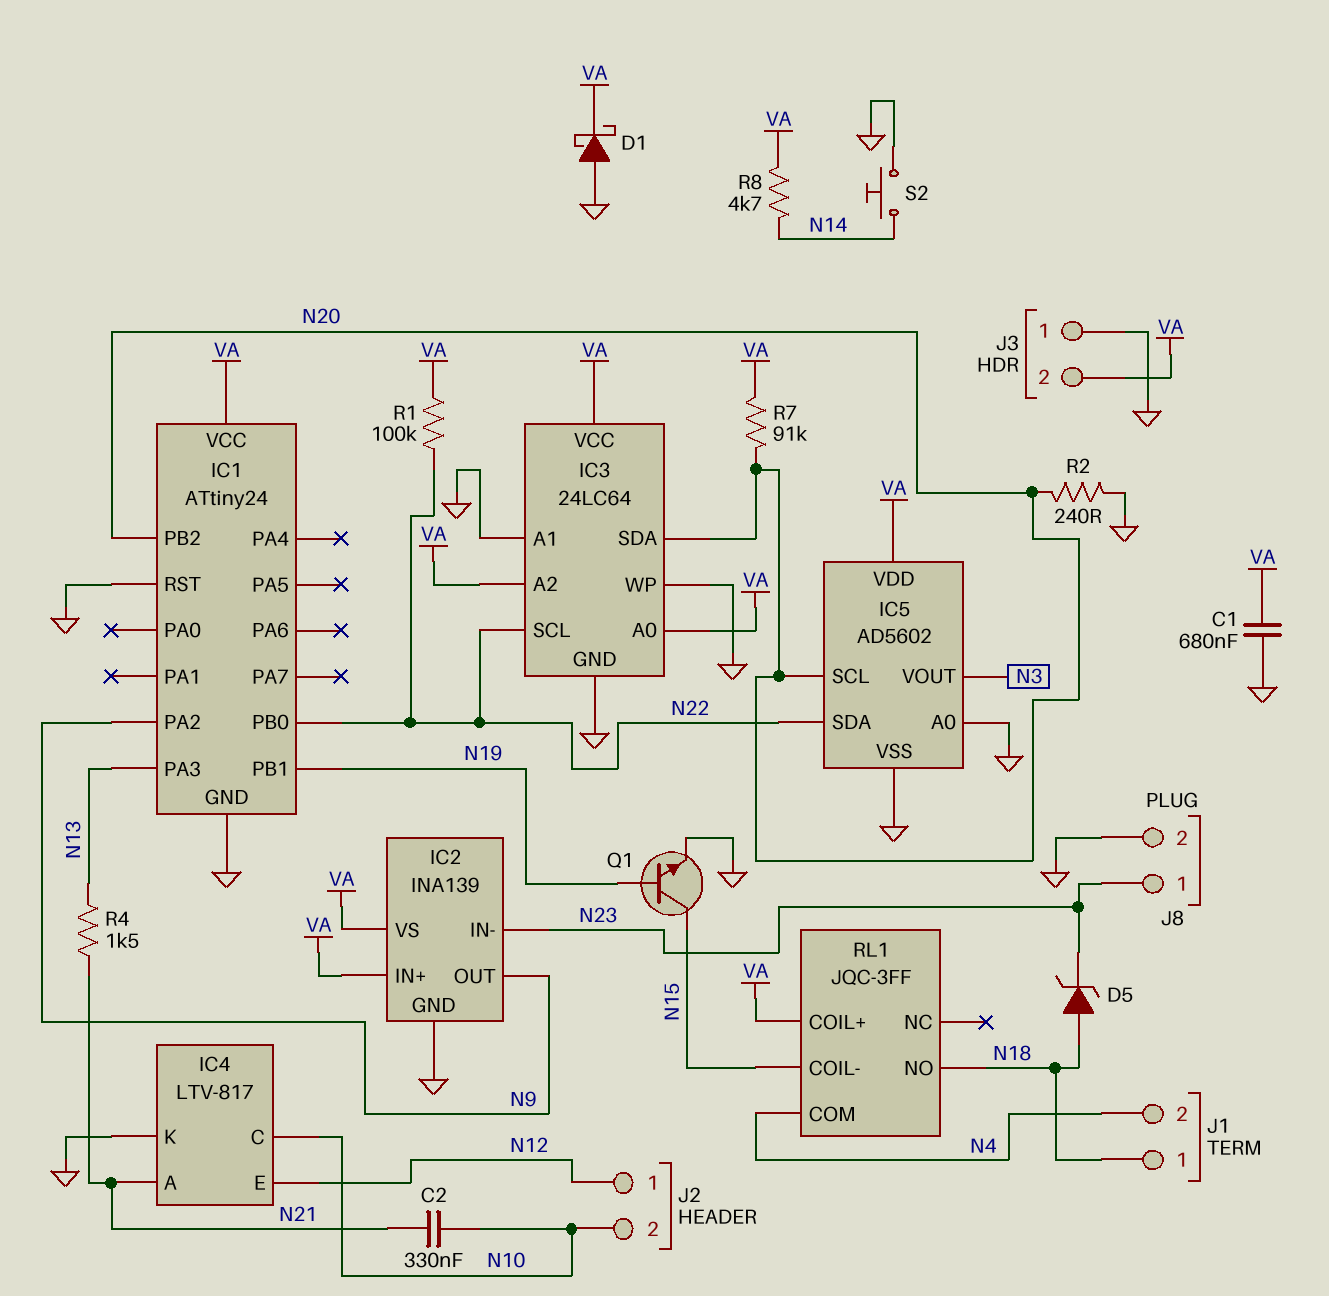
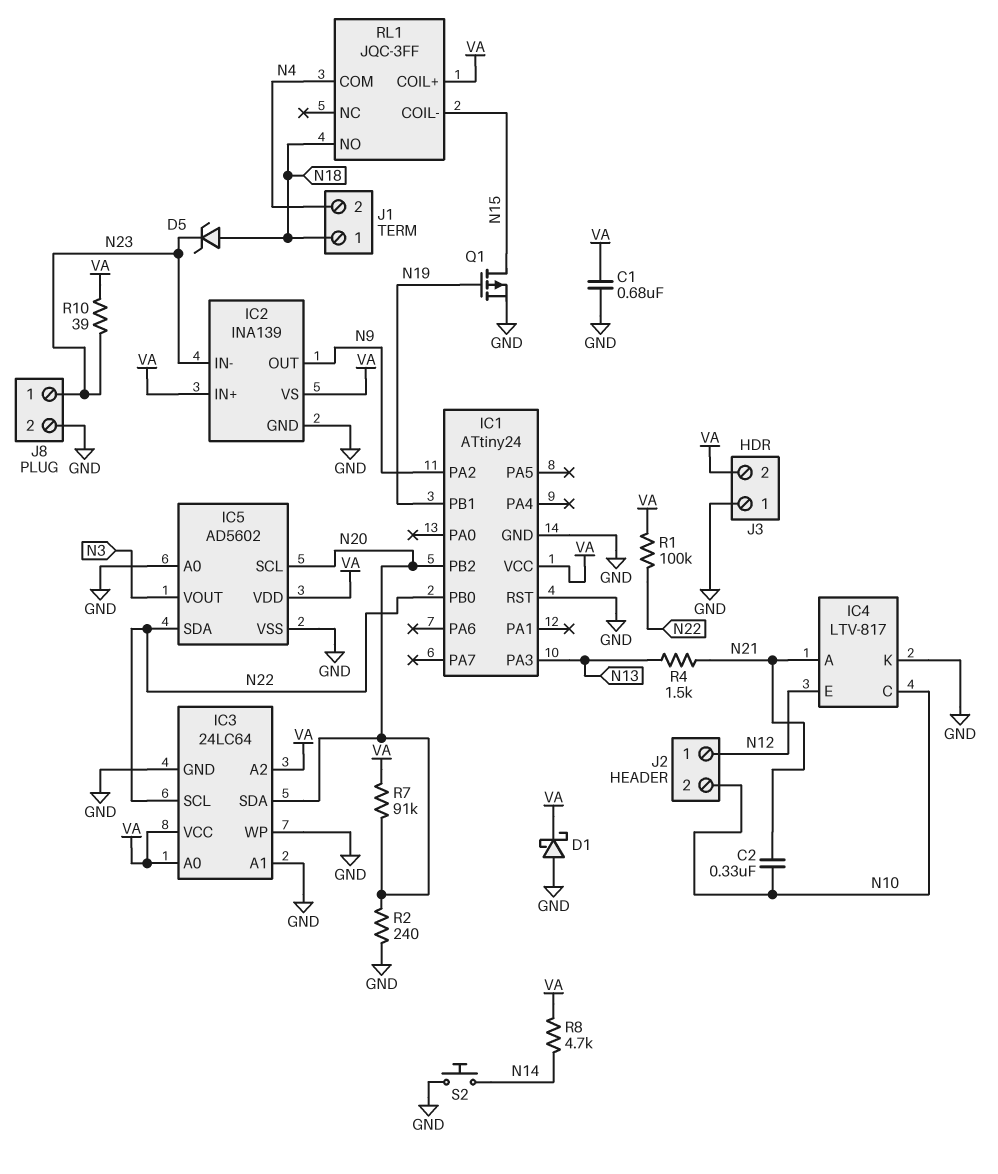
Q1: NPN (B N19, C N15, E GND) -> PMOS (G N19, D N15, S GND)
R10: none -> 39 (N23, VA)

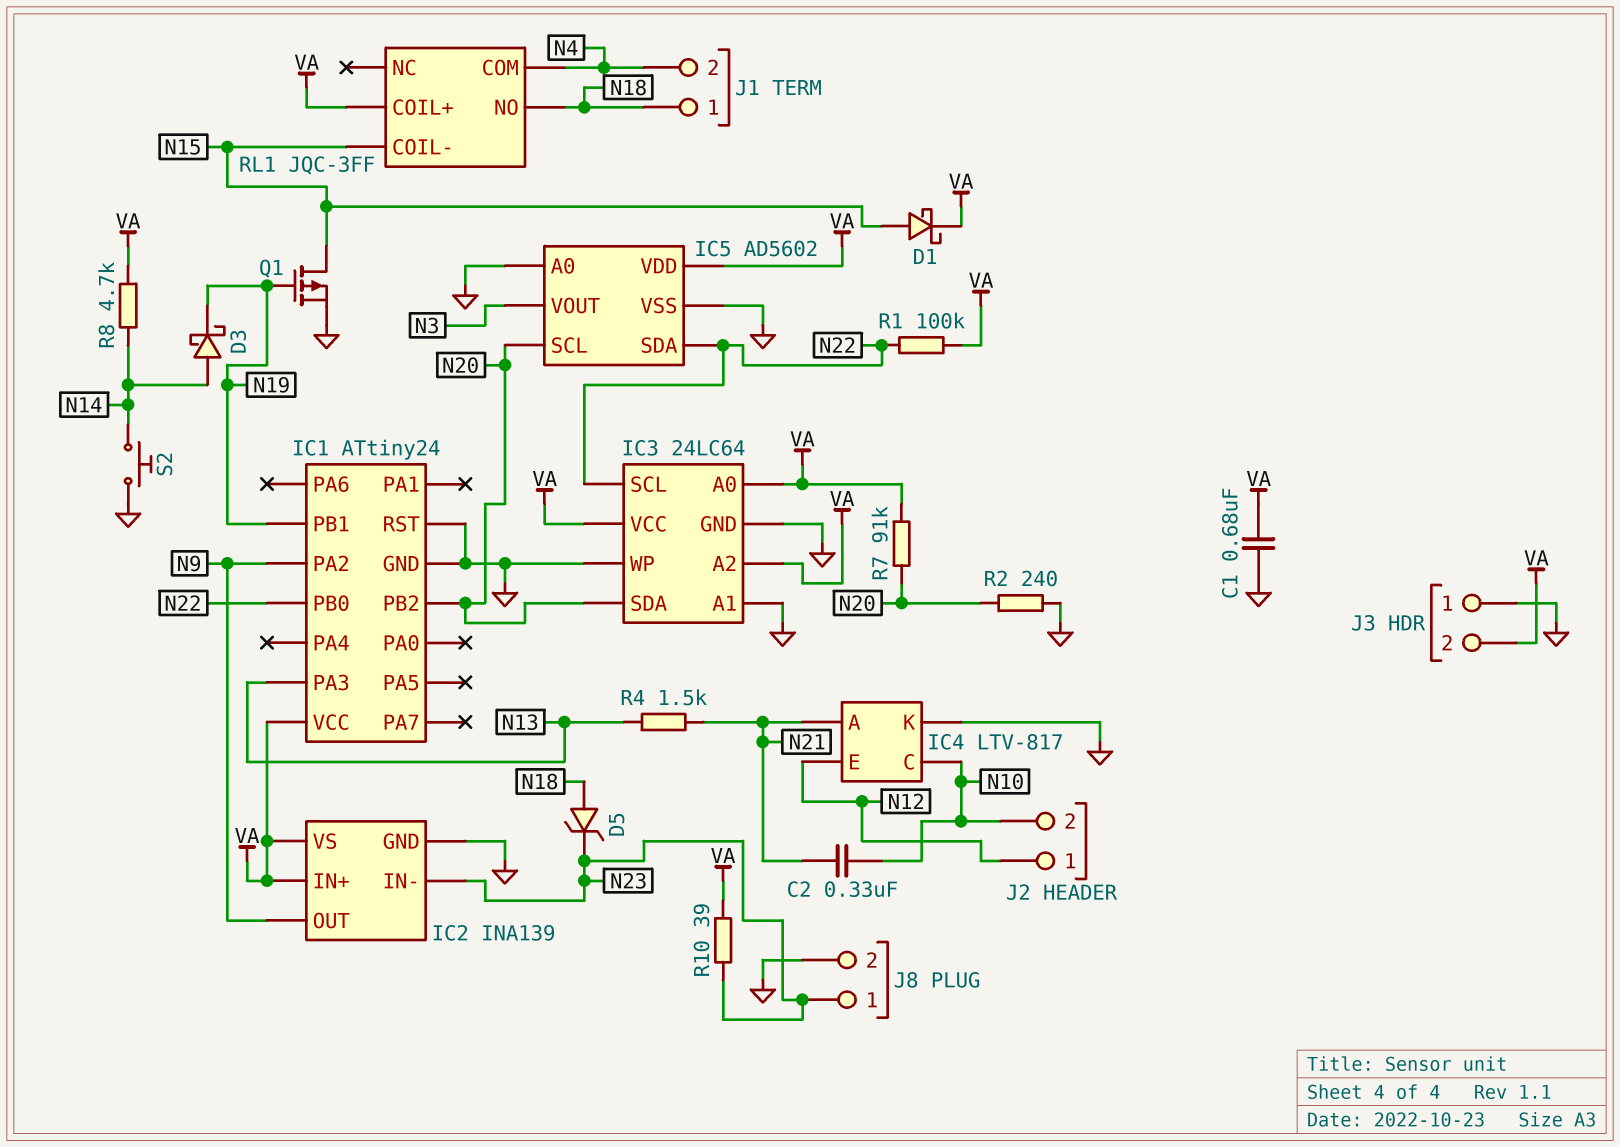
D1: schottky (A GND, K VA) -> schottky (A N15, K VA)
D3: none -> schottky (A N14, K N19)

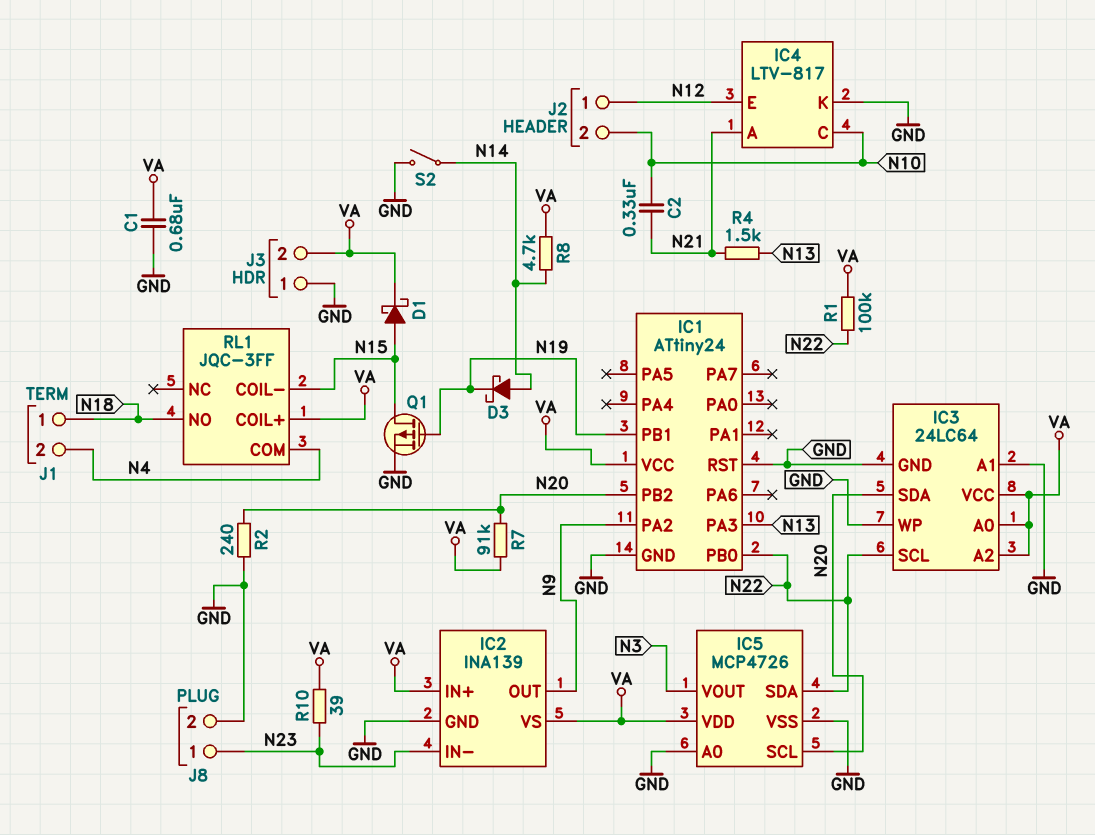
D5: zener (A N18, K N23) -> none
IC5: AD5602 -> MCP4726
S2: button (GND, N14) -> switch (GND, N14)

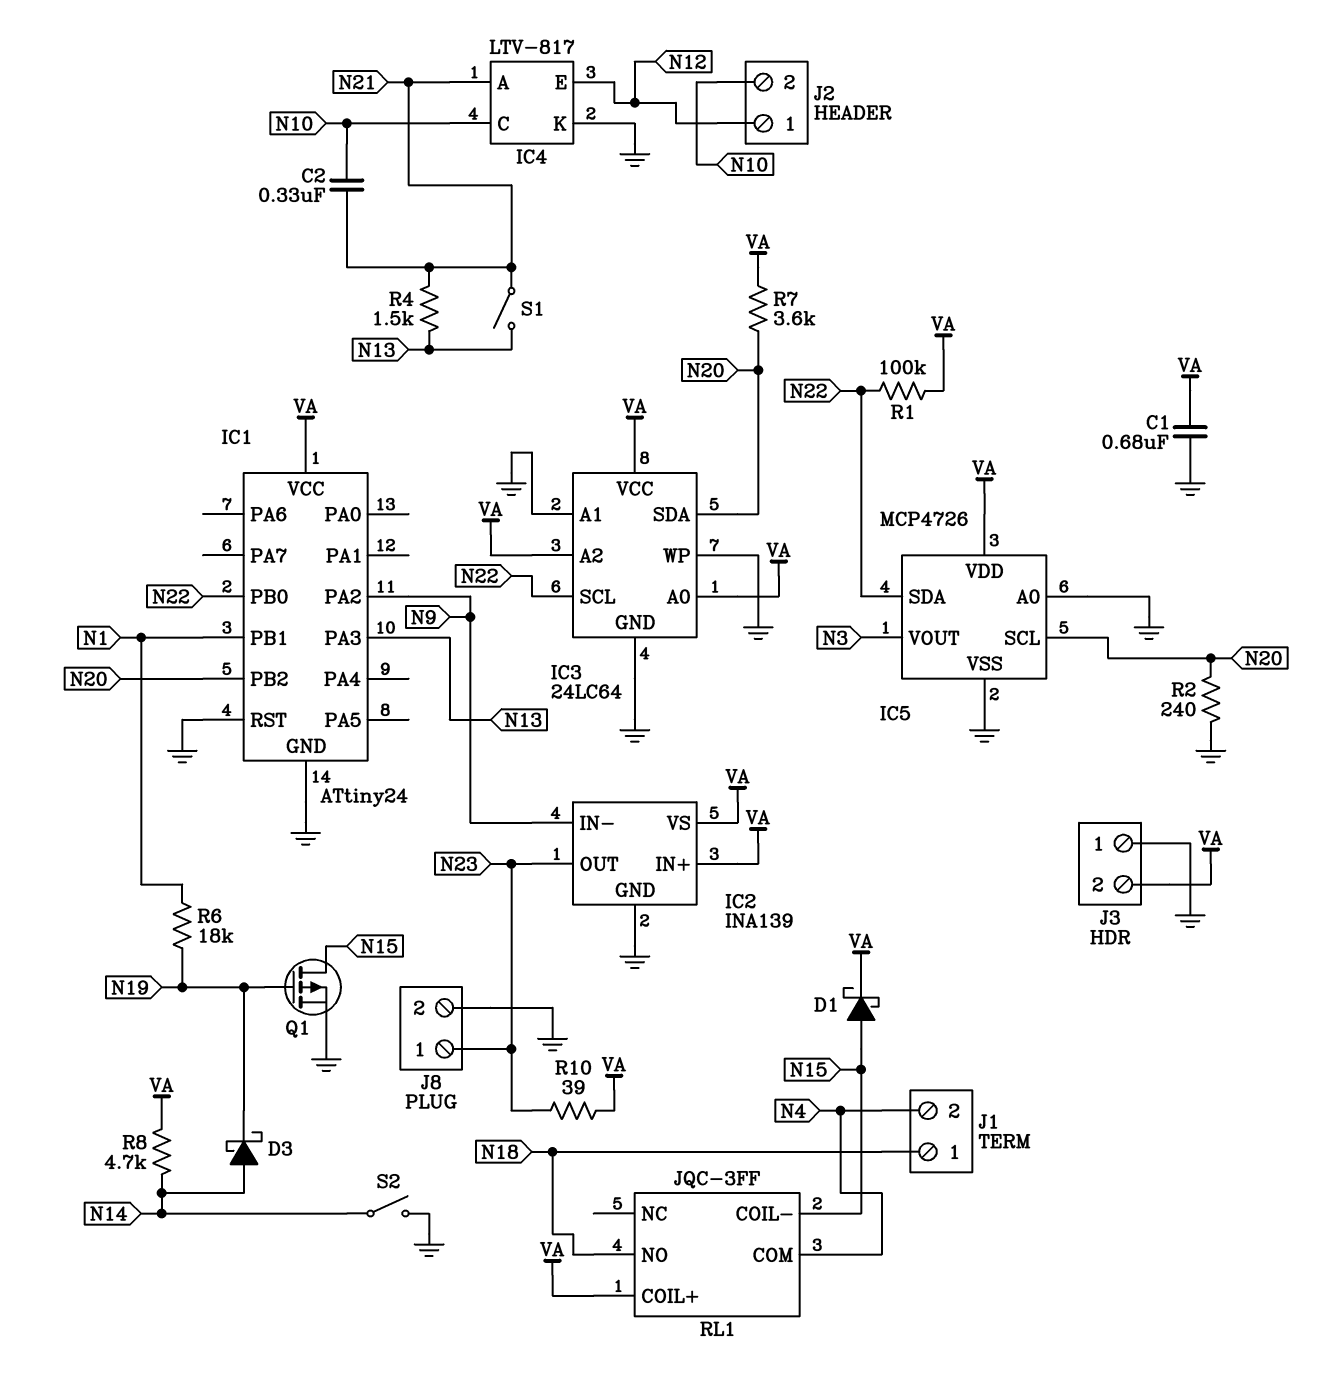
IC1 pin PB1: N19 -> N1
IC2 pin IN-: N23 -> N9
IC2 pin OUT: N9 -> N23
R6: none -> 18k (N1, N19)
R7: 91k (N20, VA) -> 3.6k (N20, VA)
S1: none -> switch (N13, N21)

